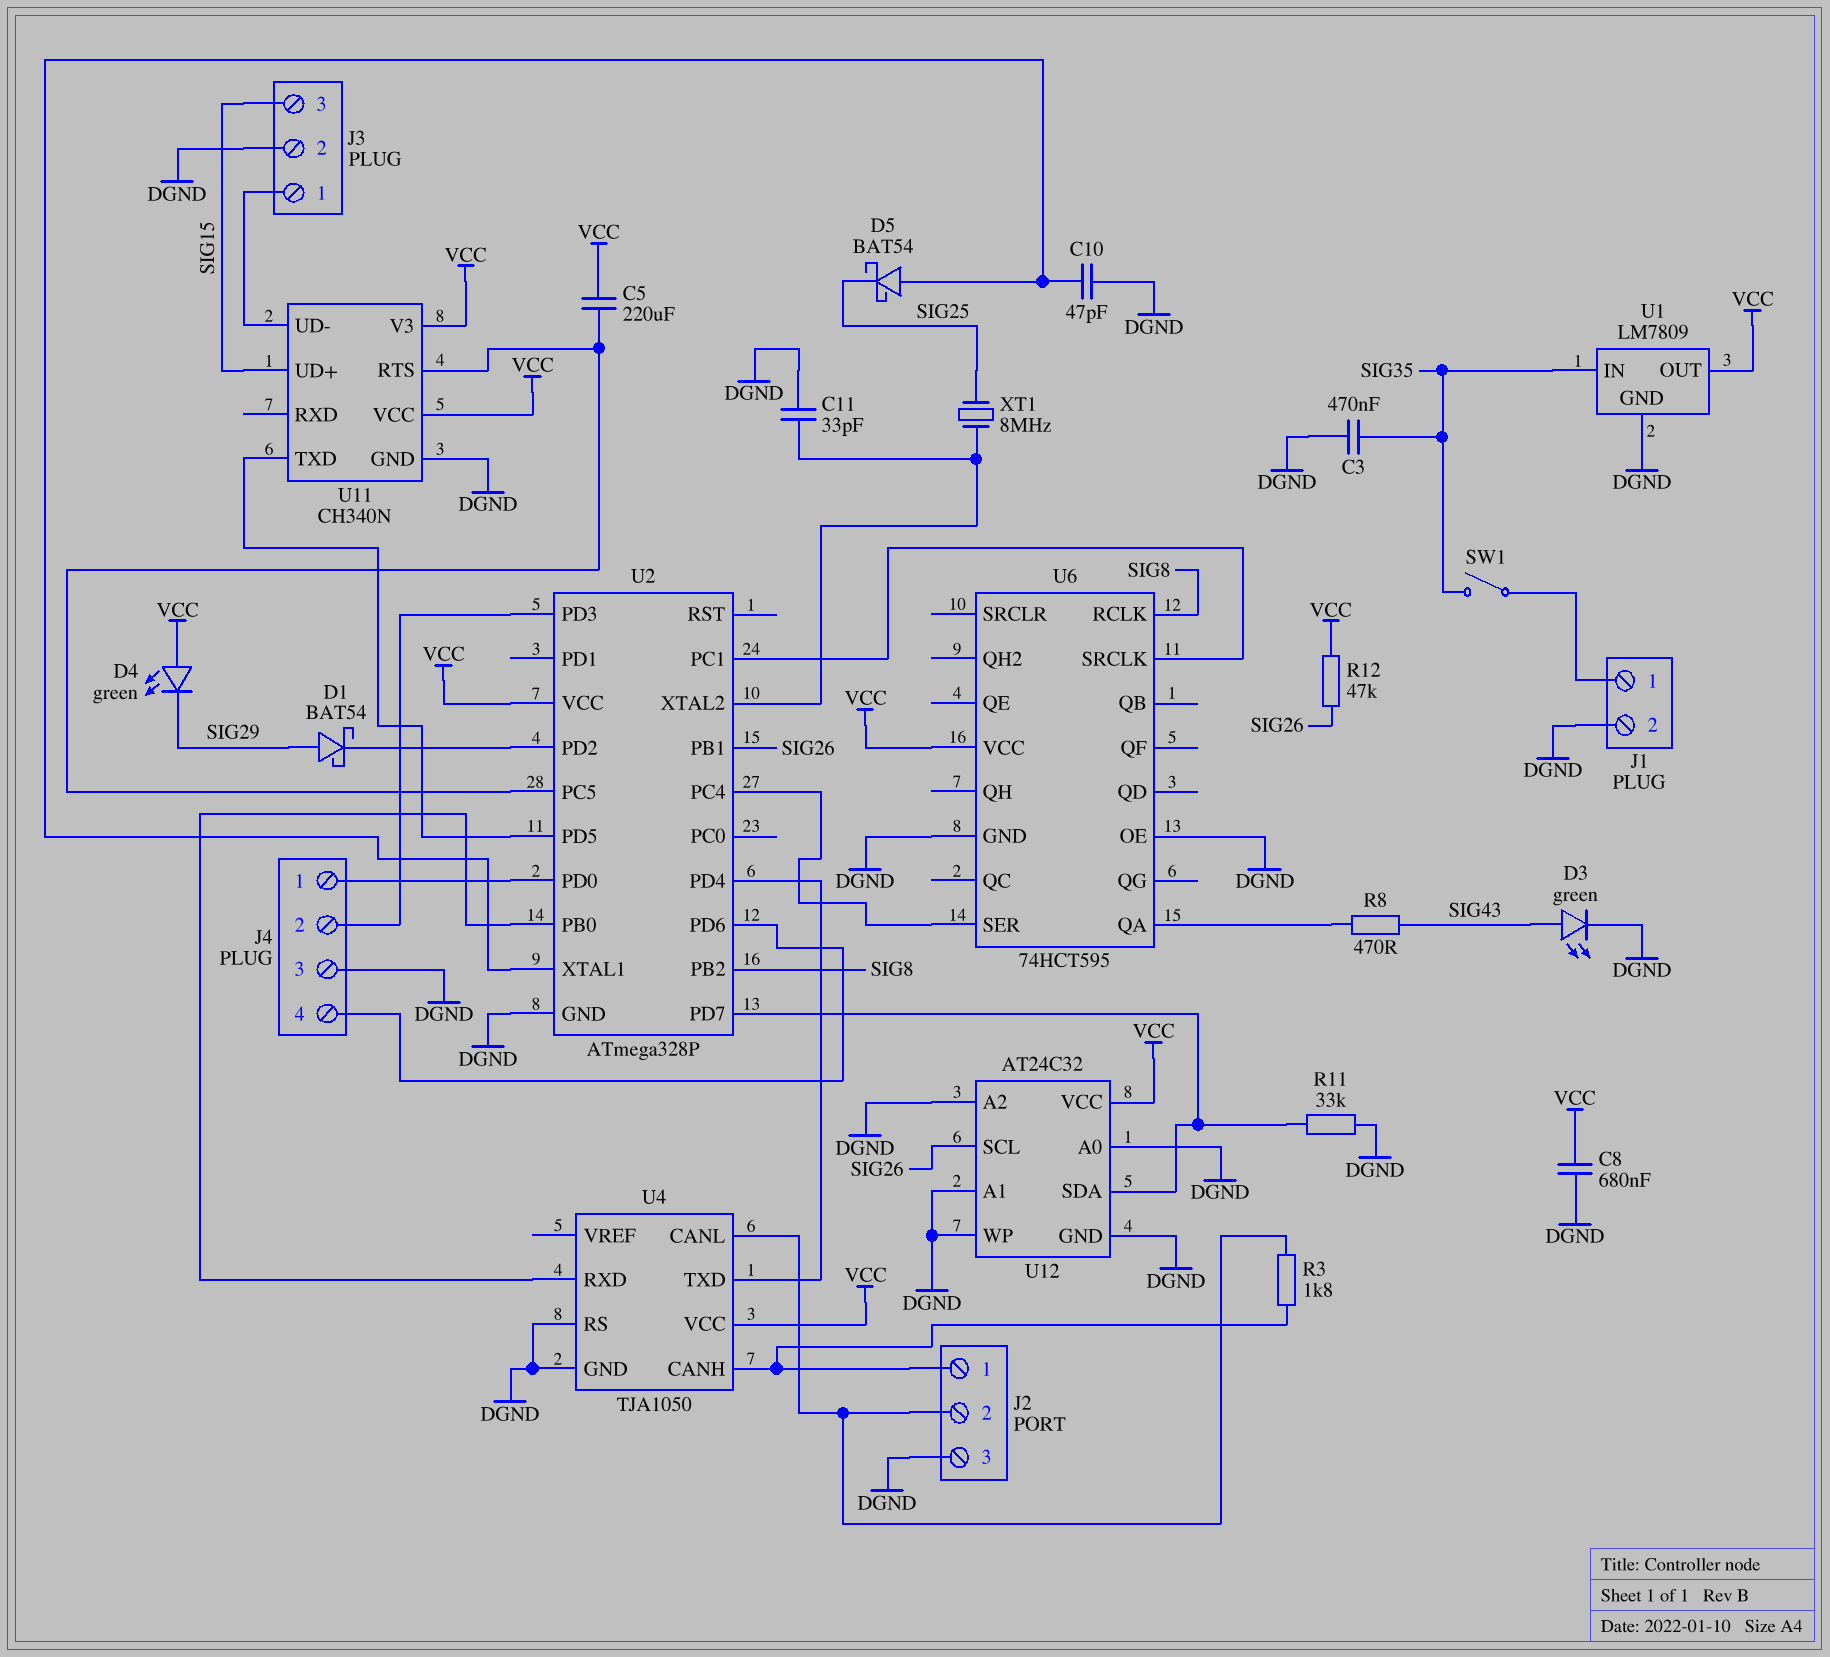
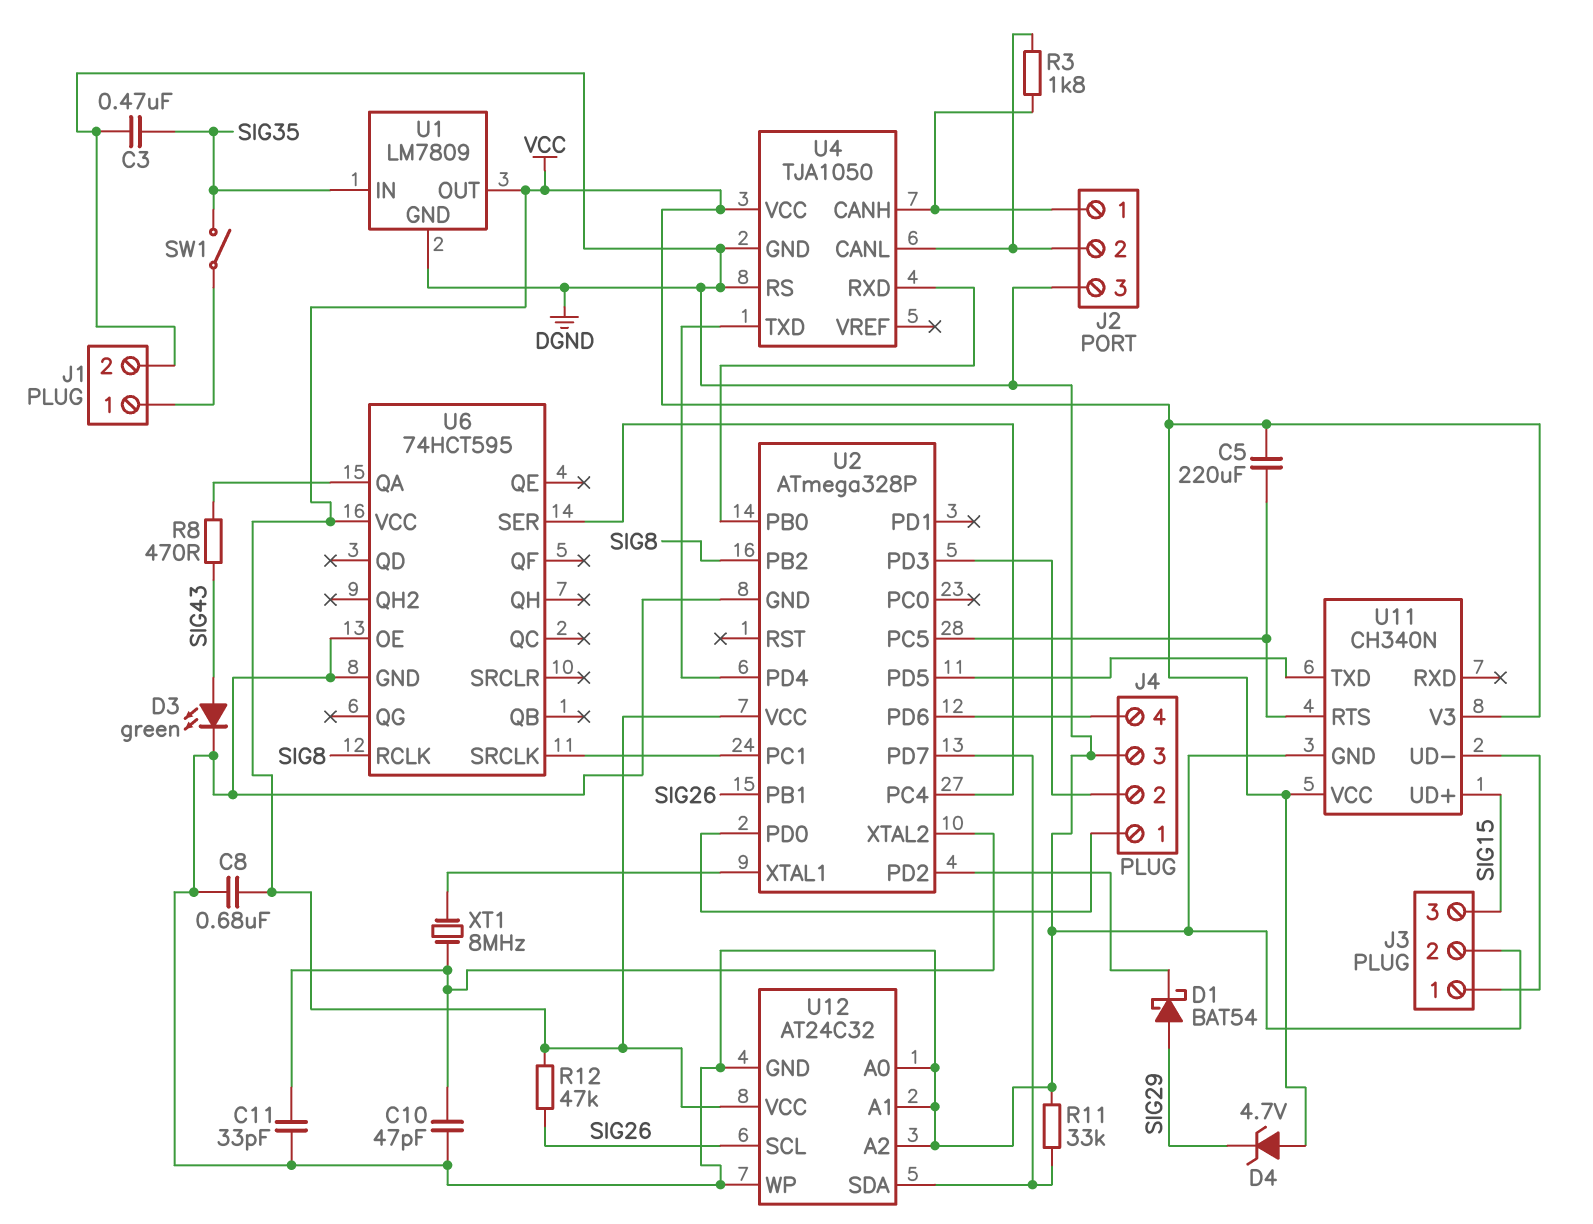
C10: 47pF (DGND, U2/XTAL1) -> 47pF (DGND, U2/XTAL2)
D4: LED green (A VCC, K SIG29) -> zener 4.7V (A VCC, K SIG29)
D5: schottky BAT54 (A U2/XTAL1, K SIG25) -> none
XT1: 8MHz (SIG25, U2/XTAL2) -> 8MHz (U2/XTAL1, U2/XTAL2)

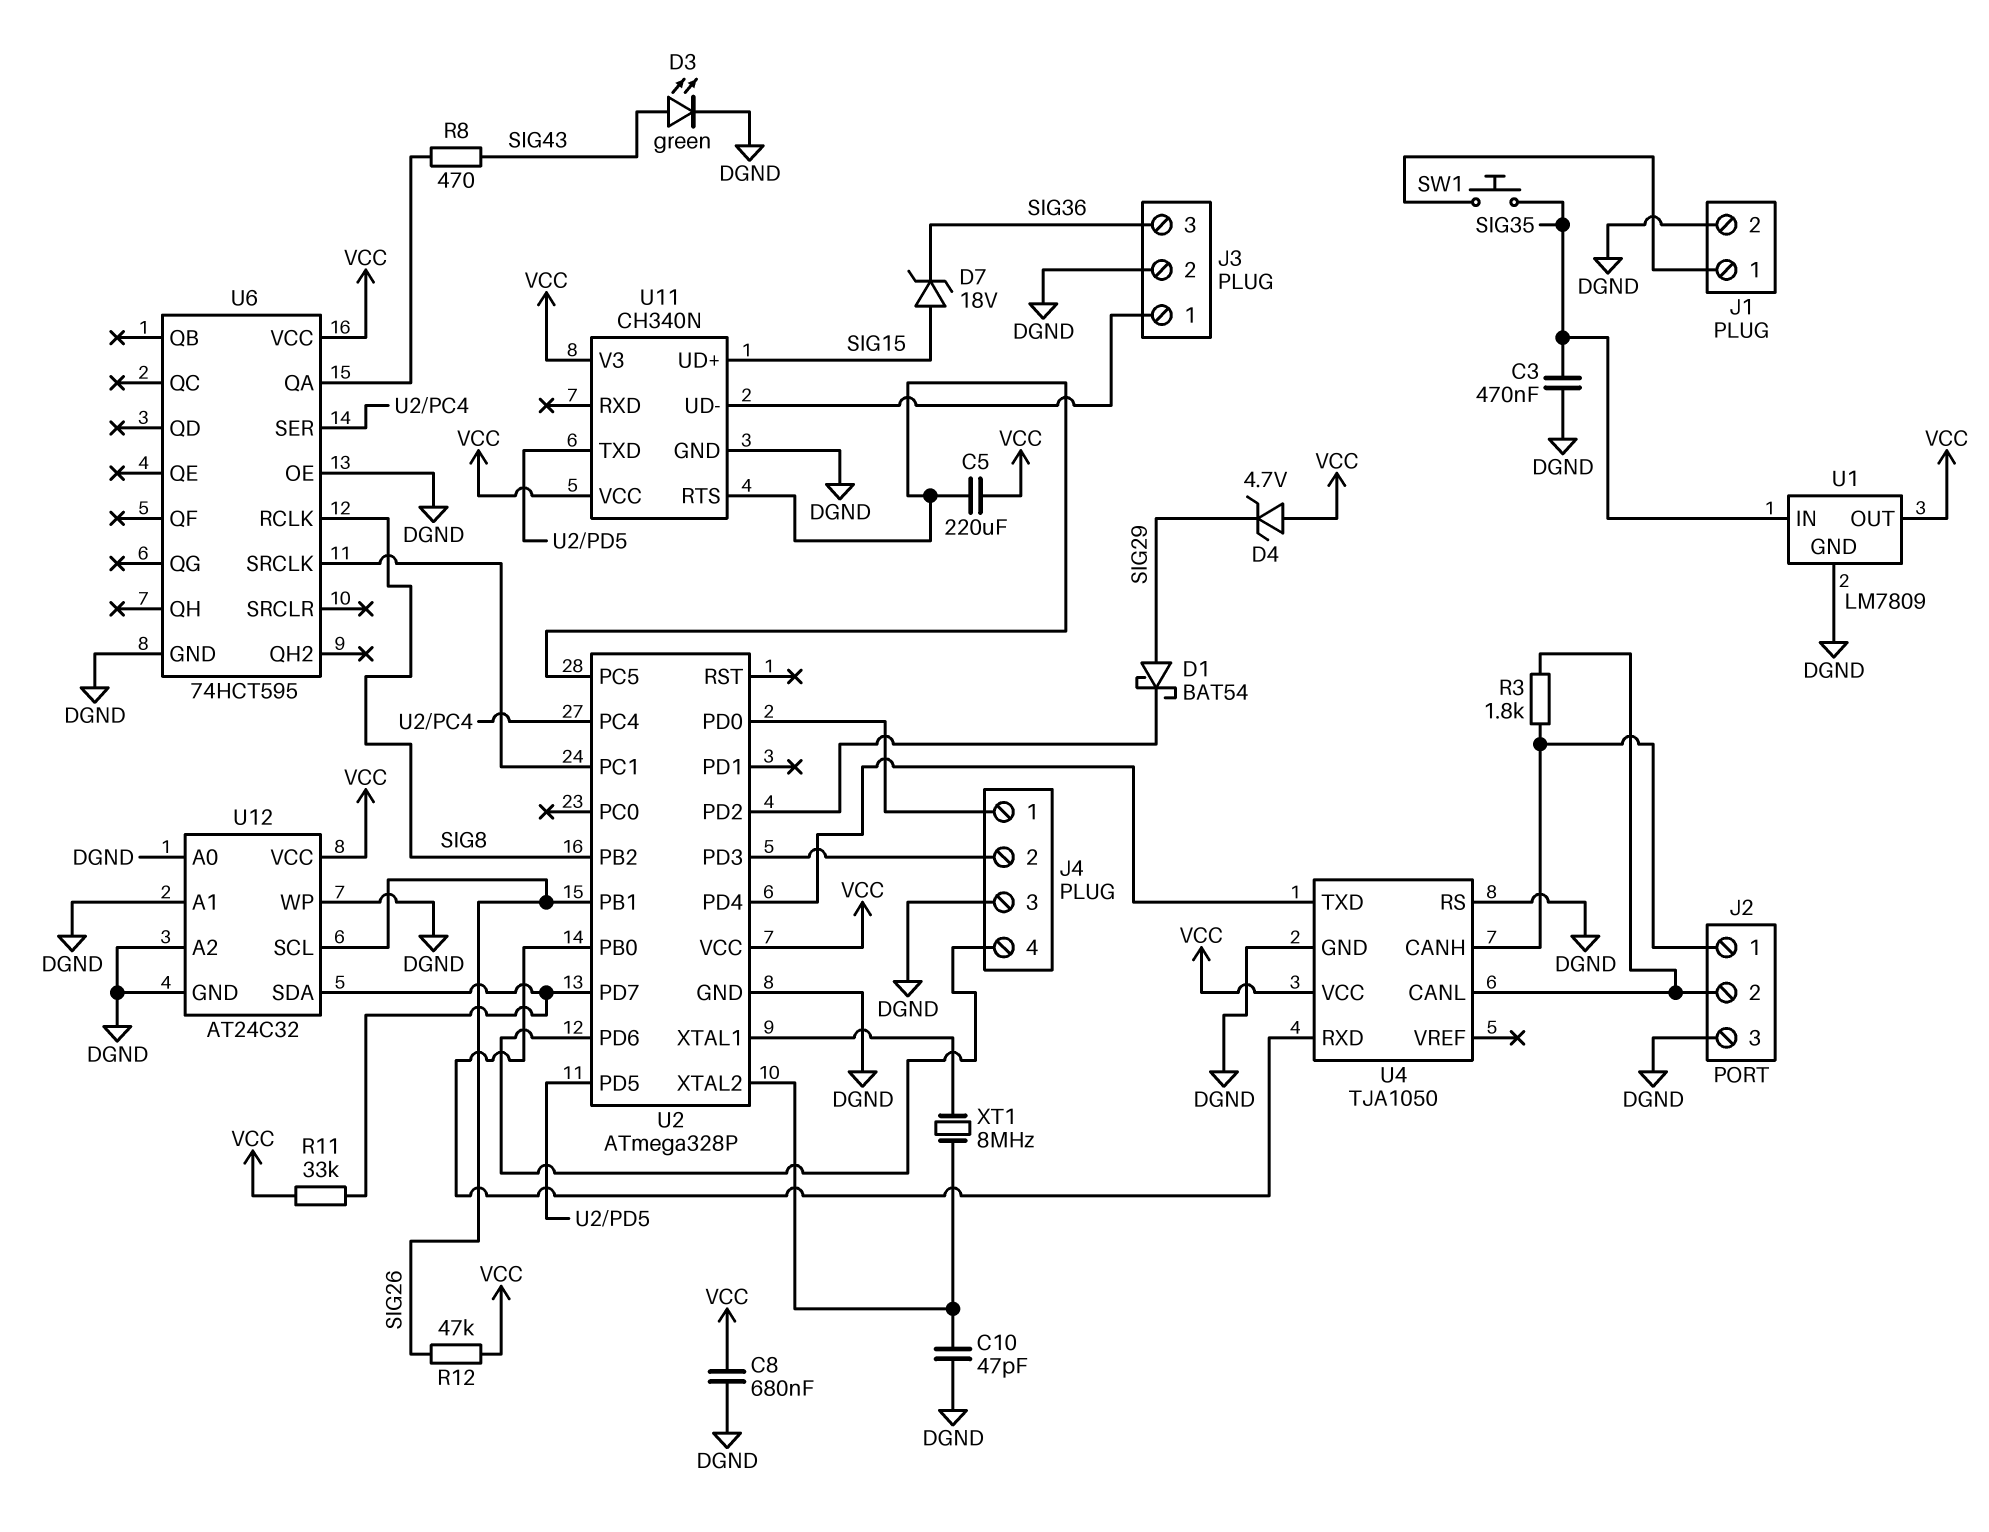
C11: 33pF (DGND, U2/XTAL2) -> none
D7: none -> zener 18V (A SIG15, K SIG36)
J3 pin 3: SIG15 -> SIG36
R11: 33k (DGND, U2/PD7) -> 33k (U2/PD7, VCC)
SW1: switch (J1/1, SIG35) -> button (J1/1, SIG35)

